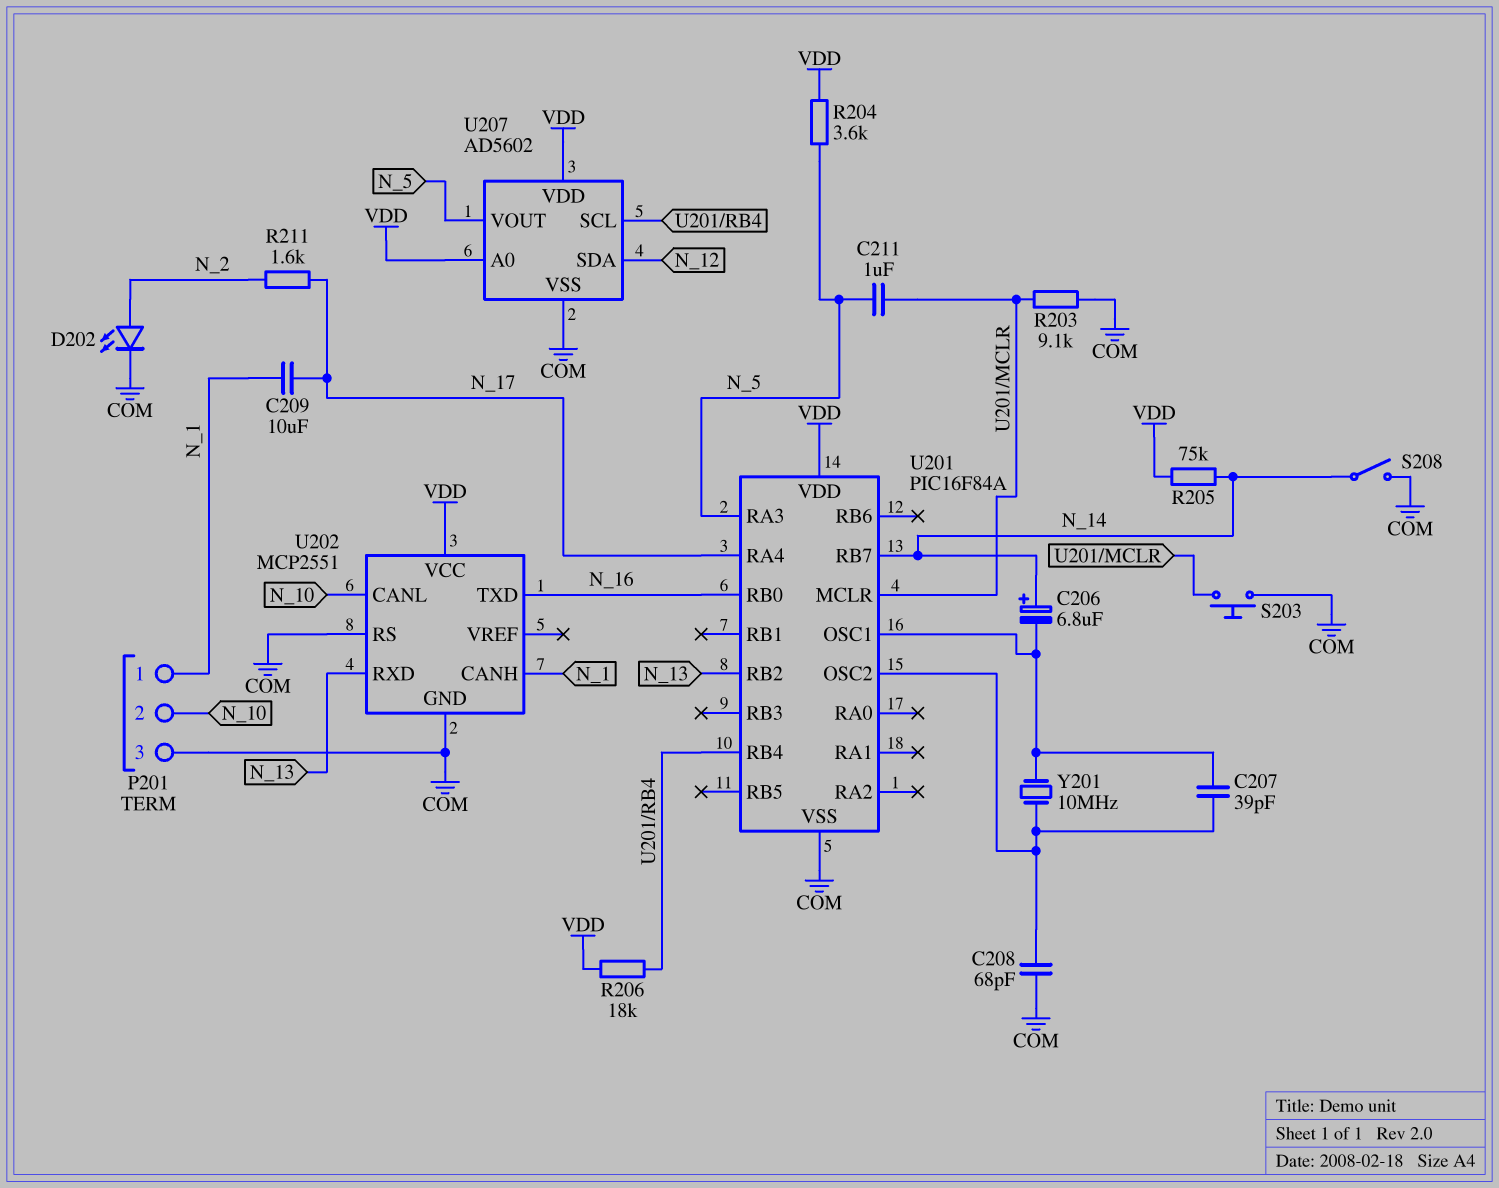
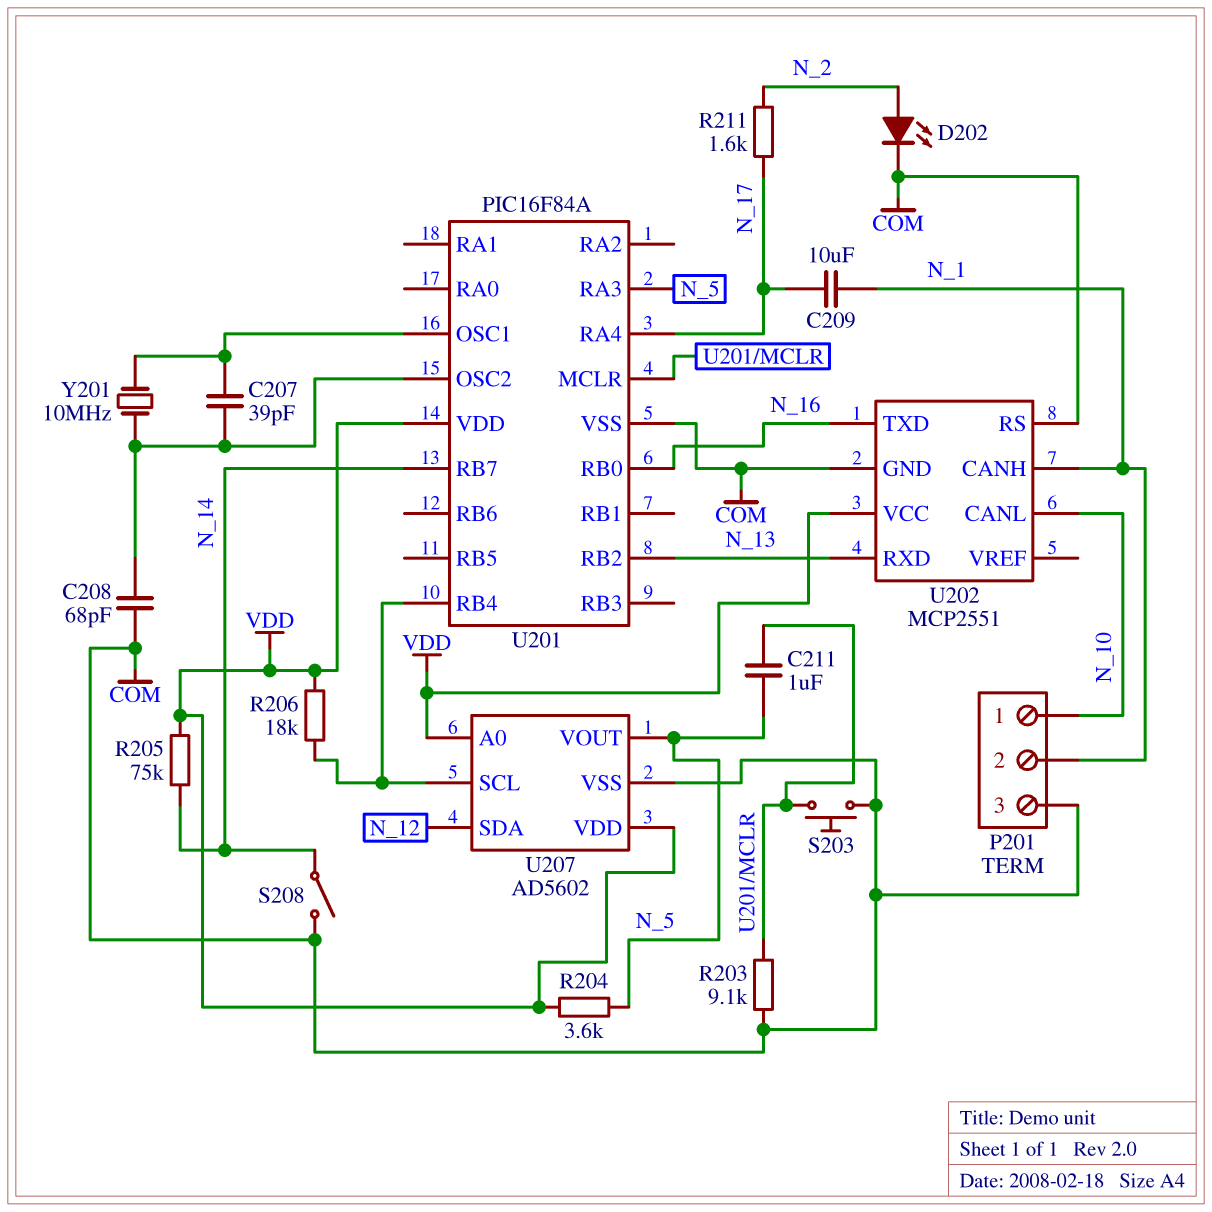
C206: 6.8uF (plus N_14, minus U201/OSC1) -> none
P201 pin 1: N_1 -> N_10
P201 pin 2: N_10 -> N_1

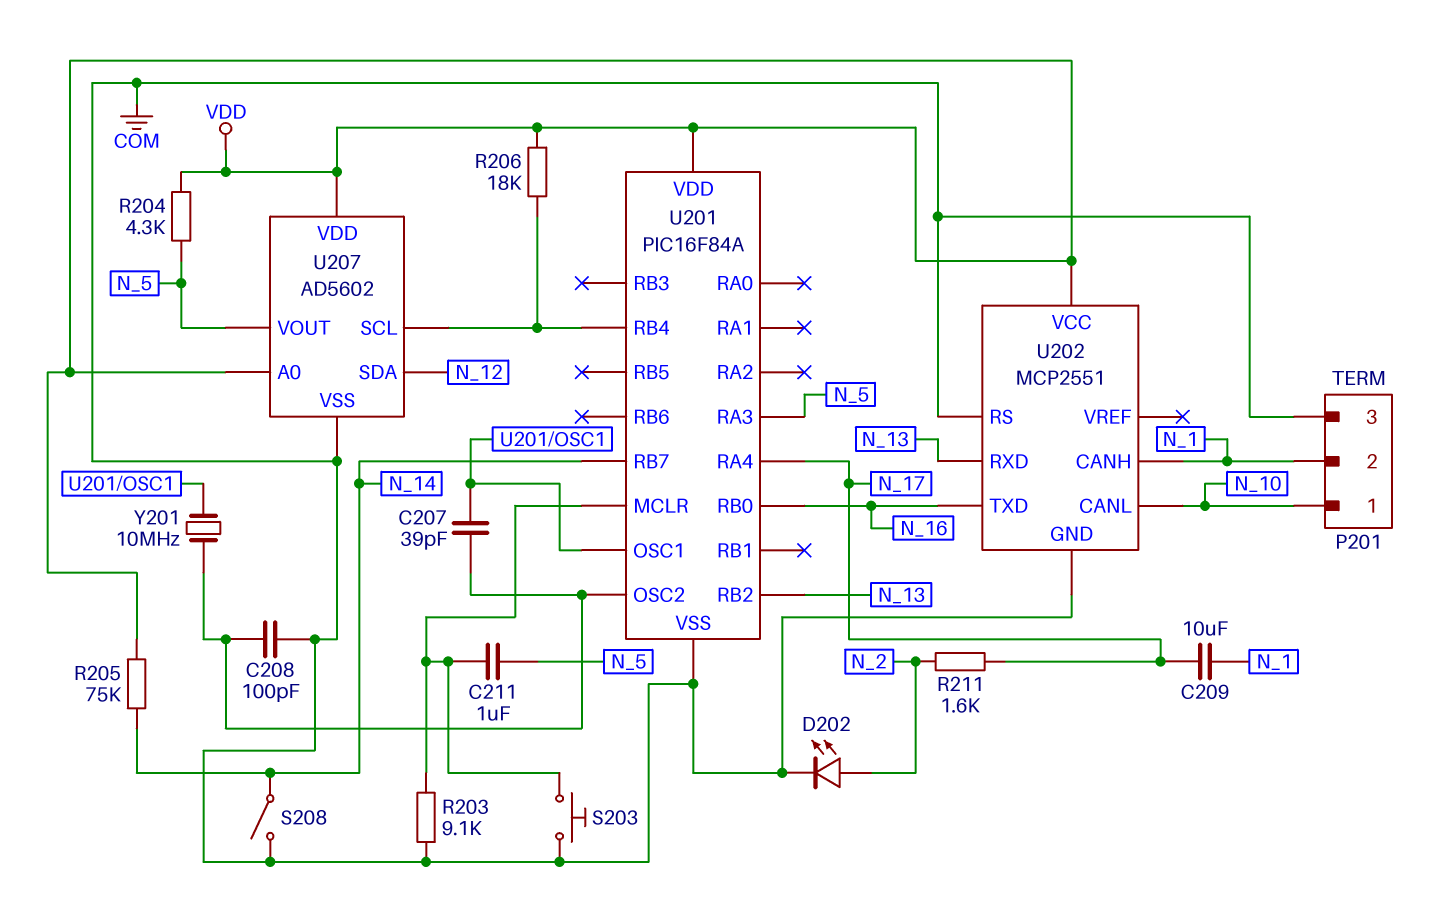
C208: 68pF (COM, U201/OSC2) -> 100pF (COM, U201/OSC2)
R204: 3.6k (N_5, VDD) -> 4.3k (N_5, VDD)

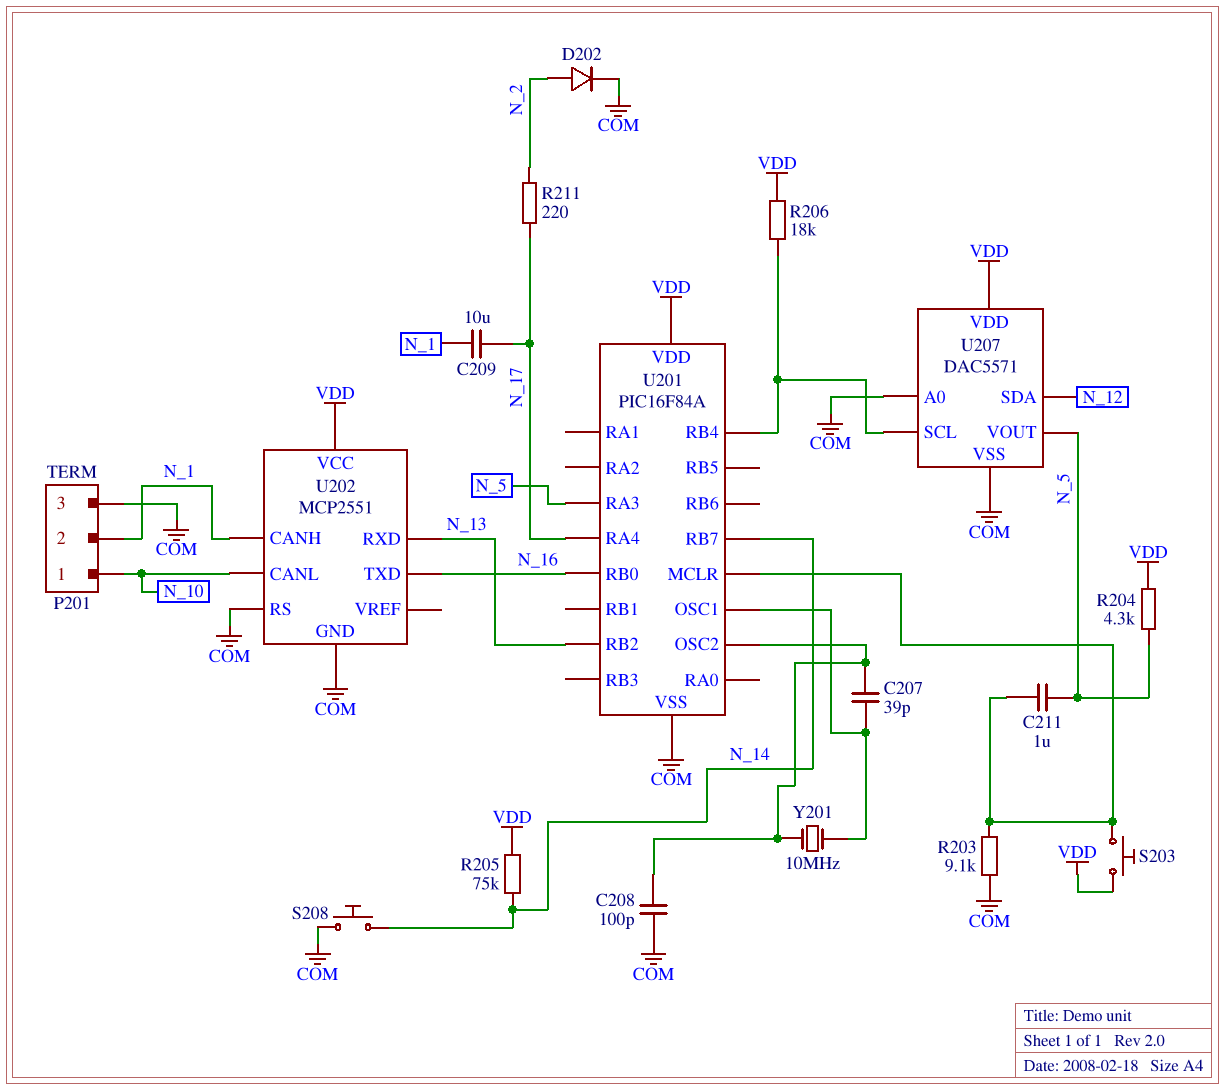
D202: LED (A N_2, K COM) -> diode (A N_2, K COM)
R211: 1.6k (N_2, N_17) -> 220 (N_2, N_17)
S203: button (COM, U201/MCLR) -> button (U201/MCLR, VDD)
S208: switch (COM, N_14) -> button (COM, N_14)
U207: AD5602 -> DAC5571
U207 pin A0: VDD -> COM

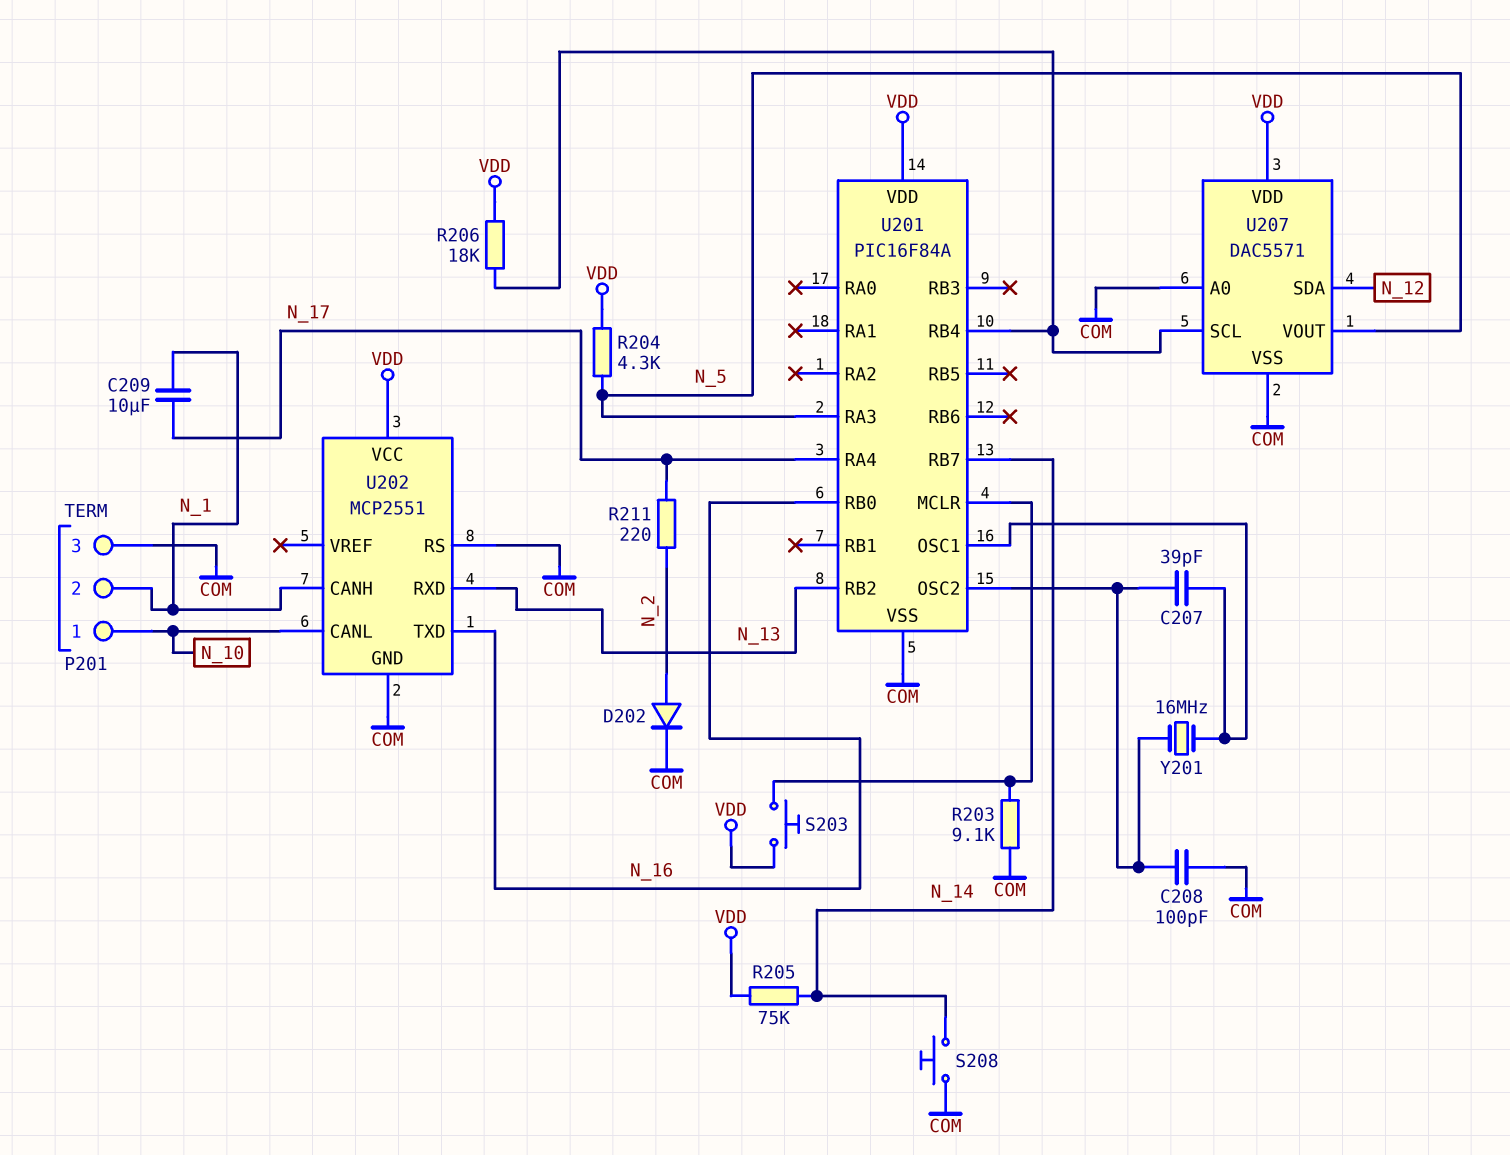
C211: 1uF (N_5, U201/MCLR) -> none
Y201: 10MHz (U201/OSC1, U201/OSC2) -> 16MHz (U201/OSC1, U201/OSC2)

